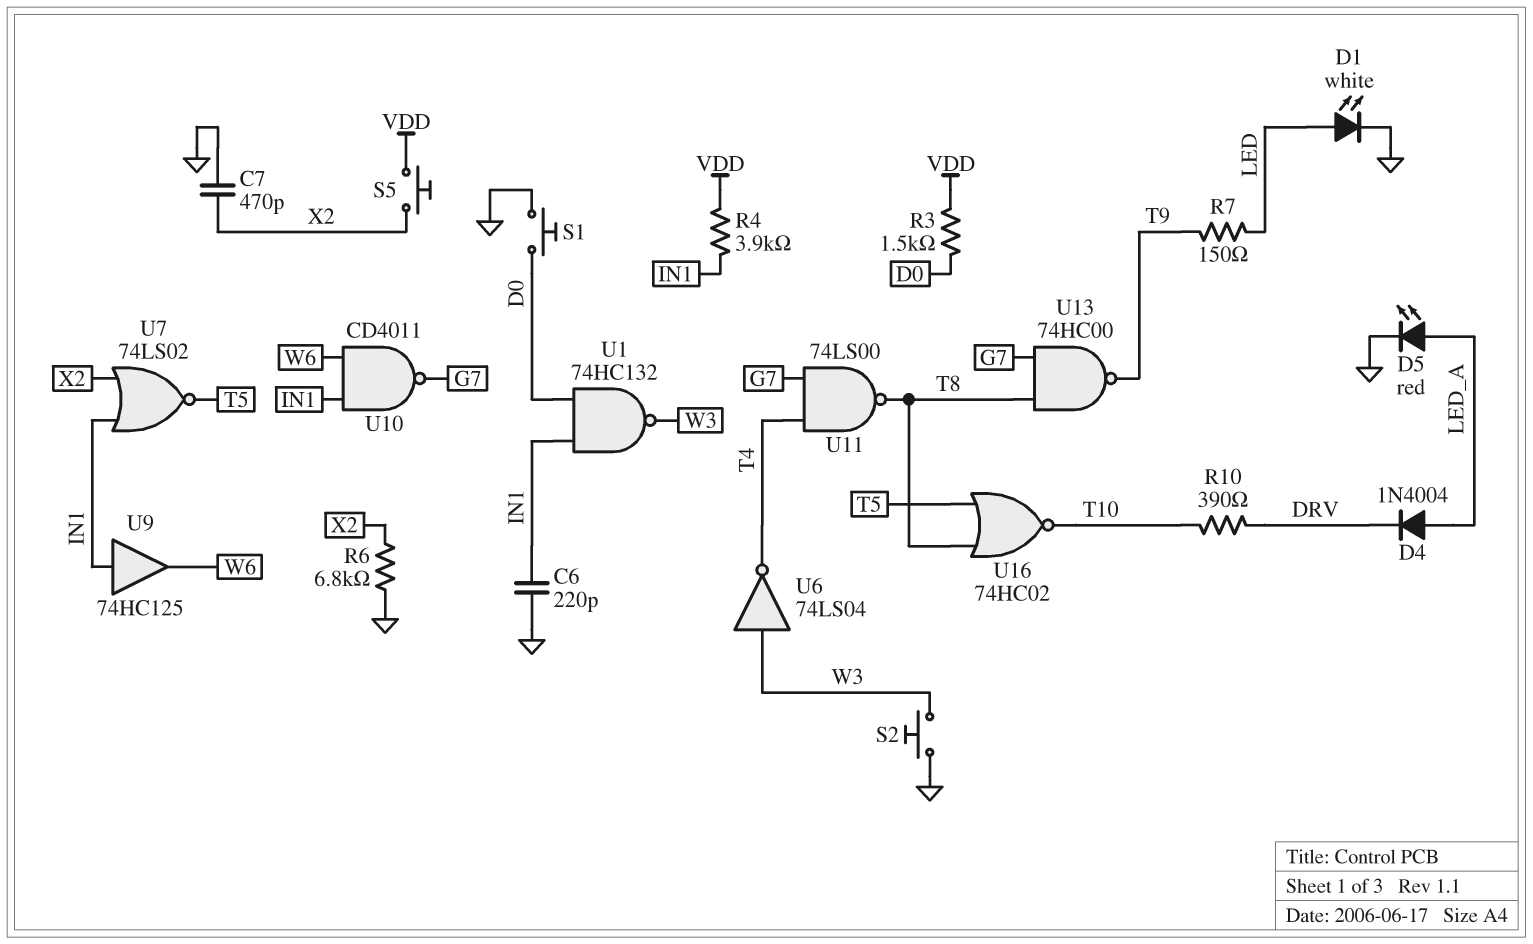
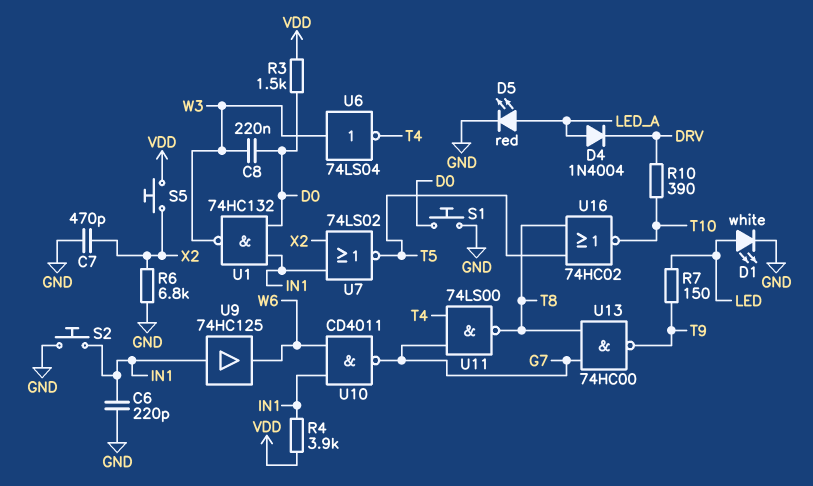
C8: none -> 220nF (D0, W3)
S2: button (GND, W3) -> button (GND, IN1)

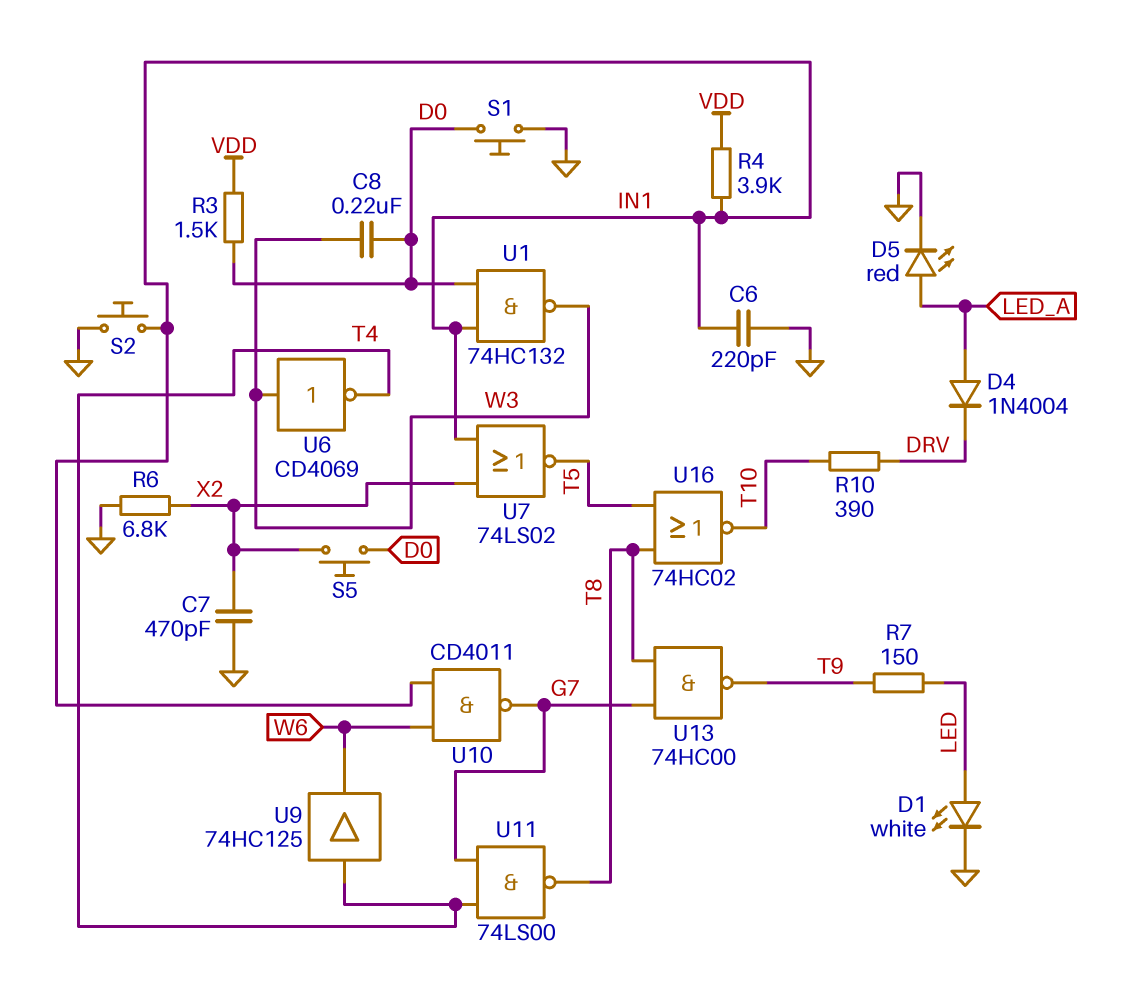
S5: button (VDD, X2) -> button (D0, X2)
U6: NOT 74LS04 (in W3, out T4) -> NOT CD4069 (in W3, out T4)
U9: buffer 74HC125 (in IN1, out W6) -> buffer 74HC125 (in T4, out W6)

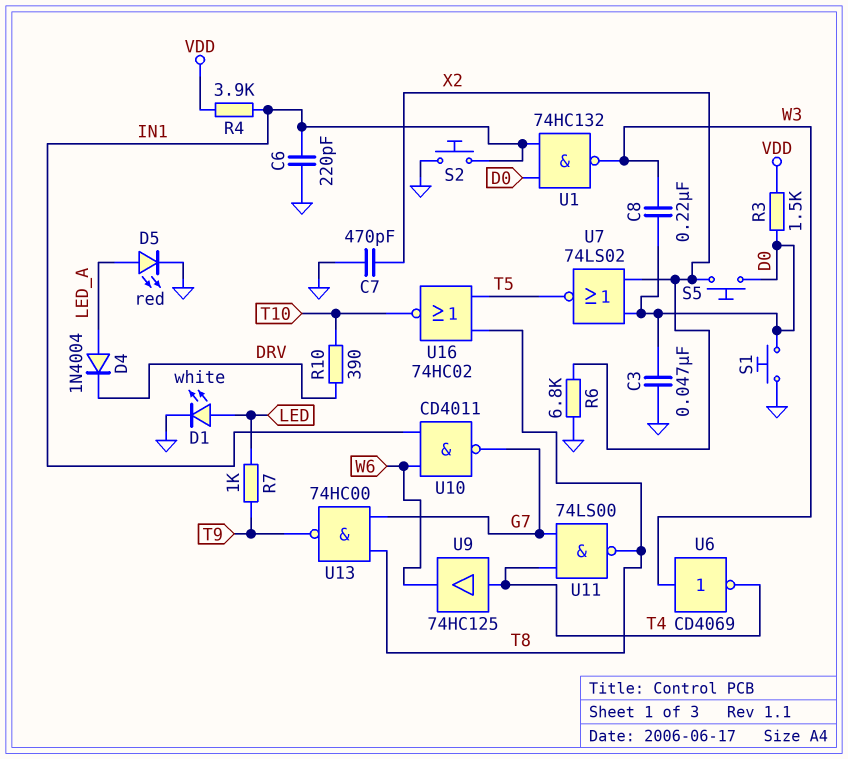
C3: none -> 47nF (D0, GND)
R7: 150 (LED, T9) -> 1k (LED, T9)
U7: NOR 74LS02 (in IN1, in X2, out T5) -> NOR 74LS02 (in D0, in X2, out T5)

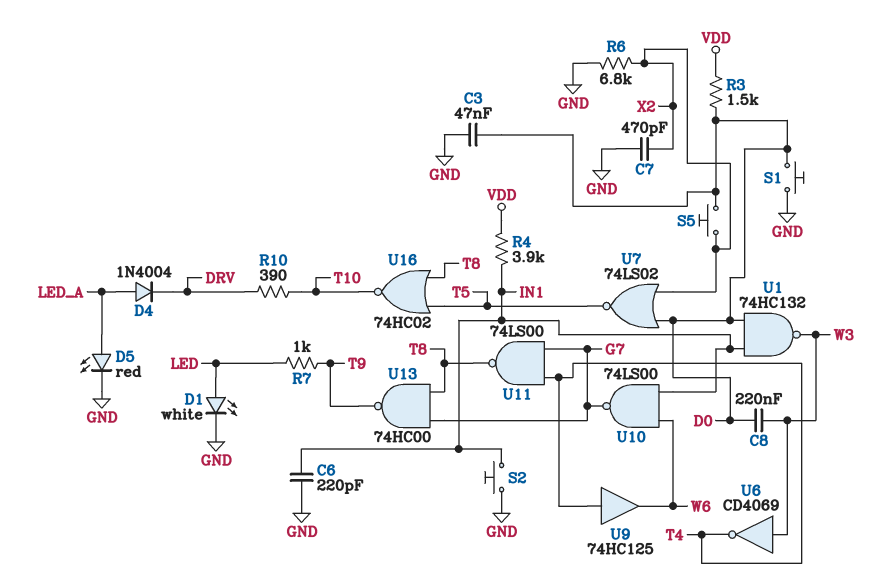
U10: NAND CD4011 (in IN1, in W6, out G7) -> NAND 74LS00 (in IN1, in W6, out G7)

